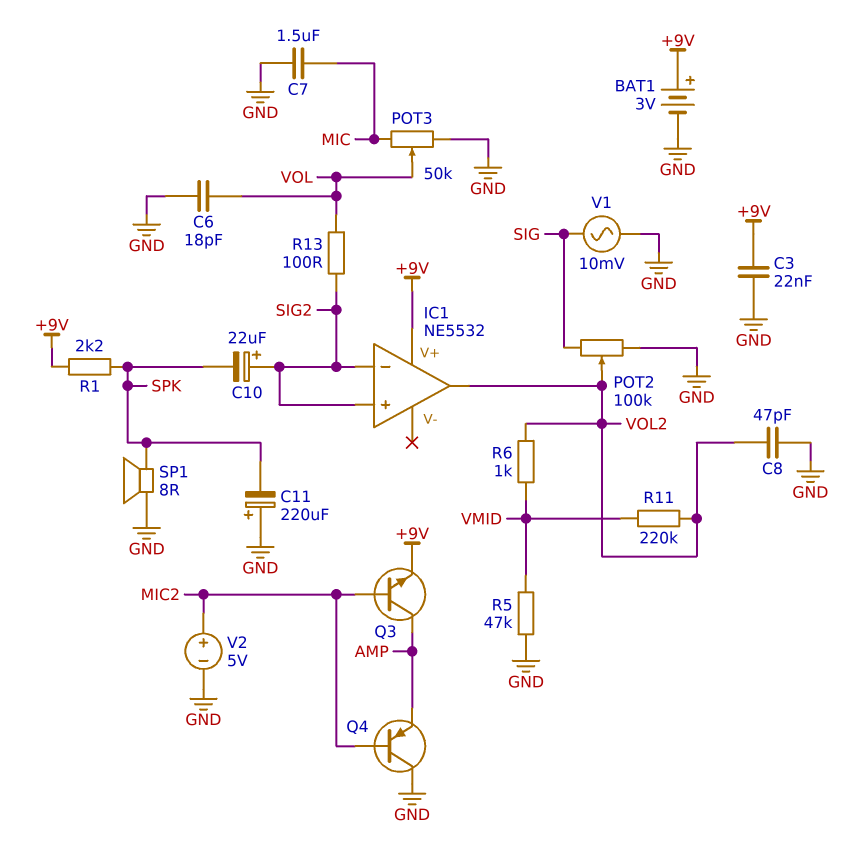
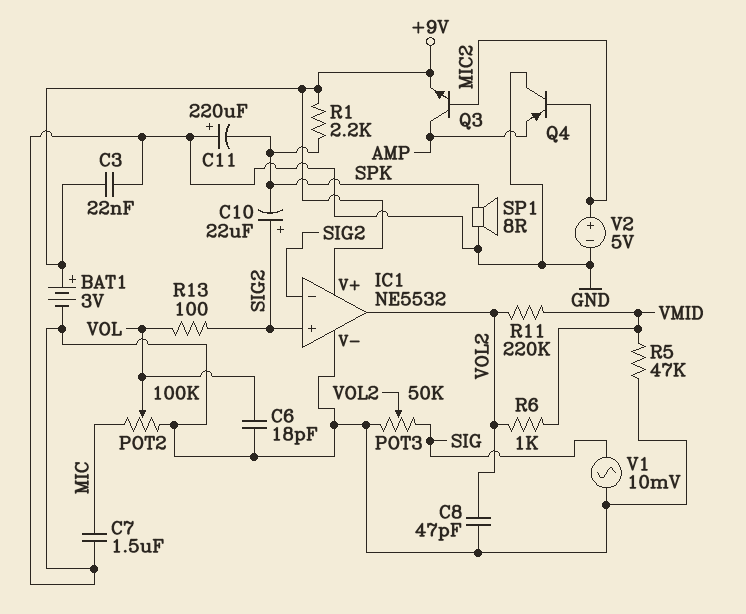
IC1 pin V-: none -> GND
POT2: 100k (GND, SIG, wiper VOL2) -> 100k (GND, MIC, wiper VOL)
POT3: 50k (GND, MIC, wiper VOL) -> 50k (GND, SIG, wiper VOL2)

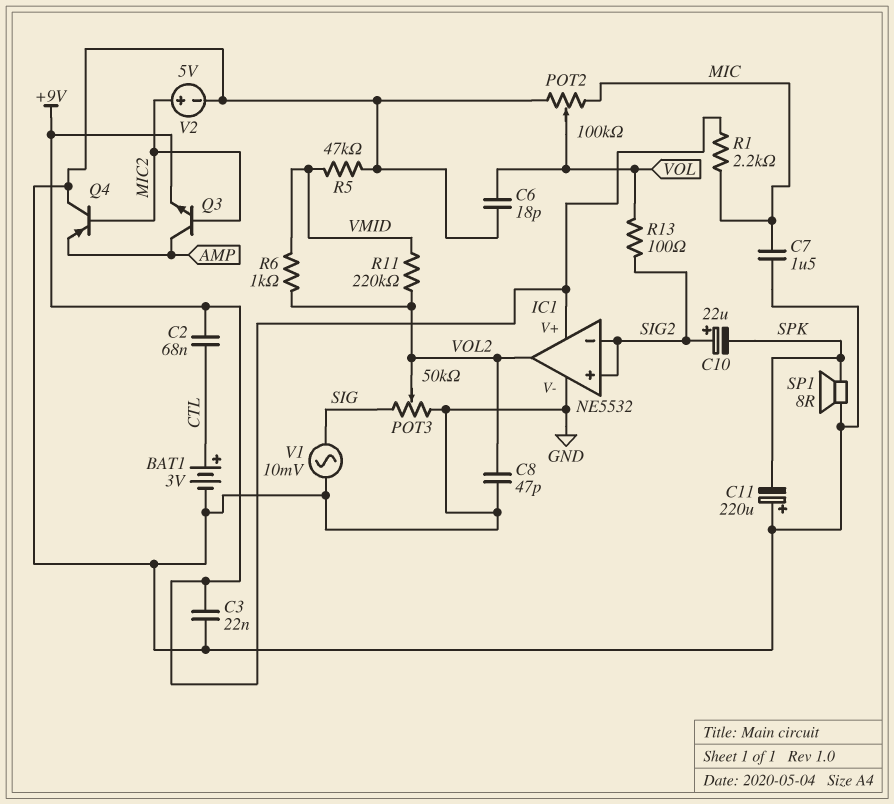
BAT1: 3V (plus +9V, minus GND) -> 3V (plus CTL, minus GND)
C2: none -> 68nF (+9V, CTL)
R1: 2.2k (+9V, SPK) -> 2.2k (+9V, MIC)

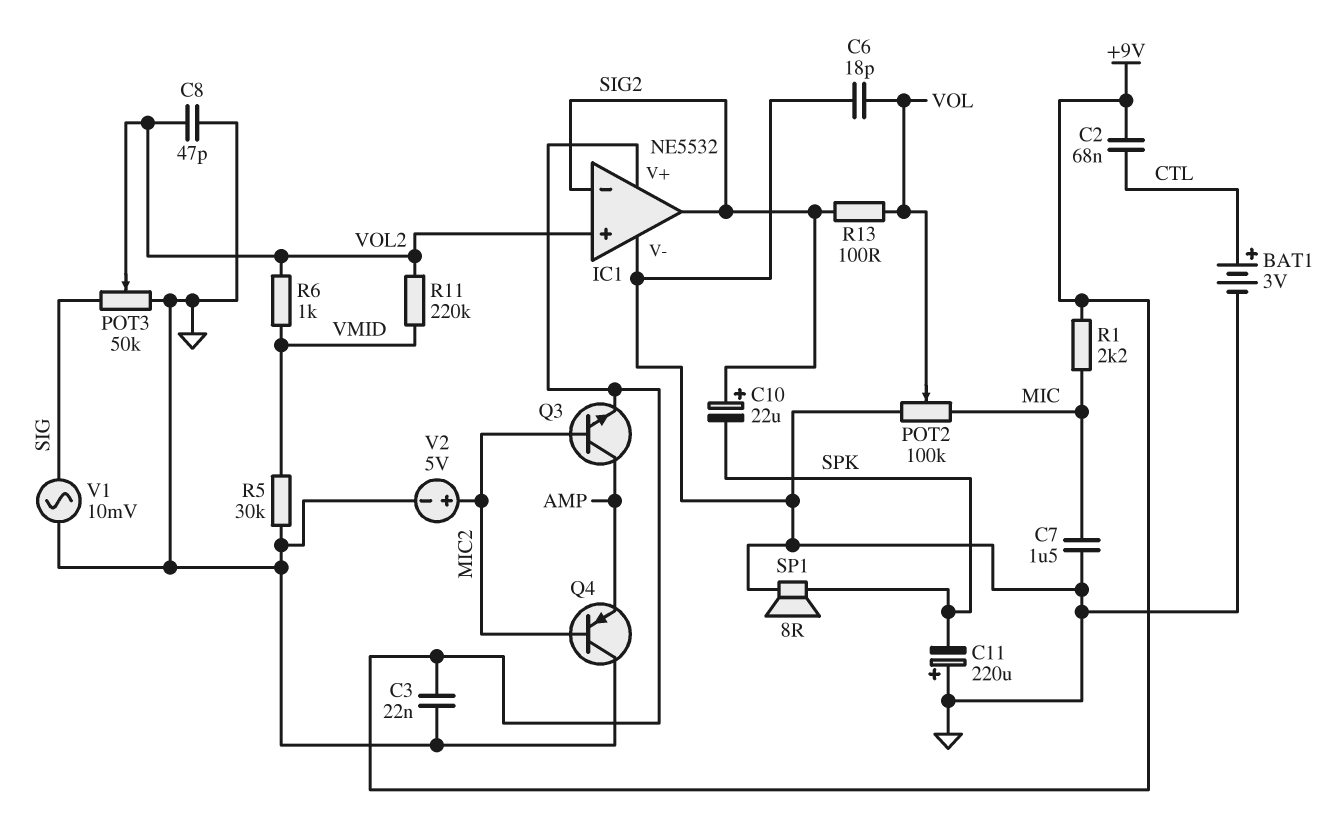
IC1 pin in+: SIG2 -> VOL2
IC1 pin out: VOL2 -> SIG2
R5: 47k (GND, VMID) -> 30k (GND, VMID)

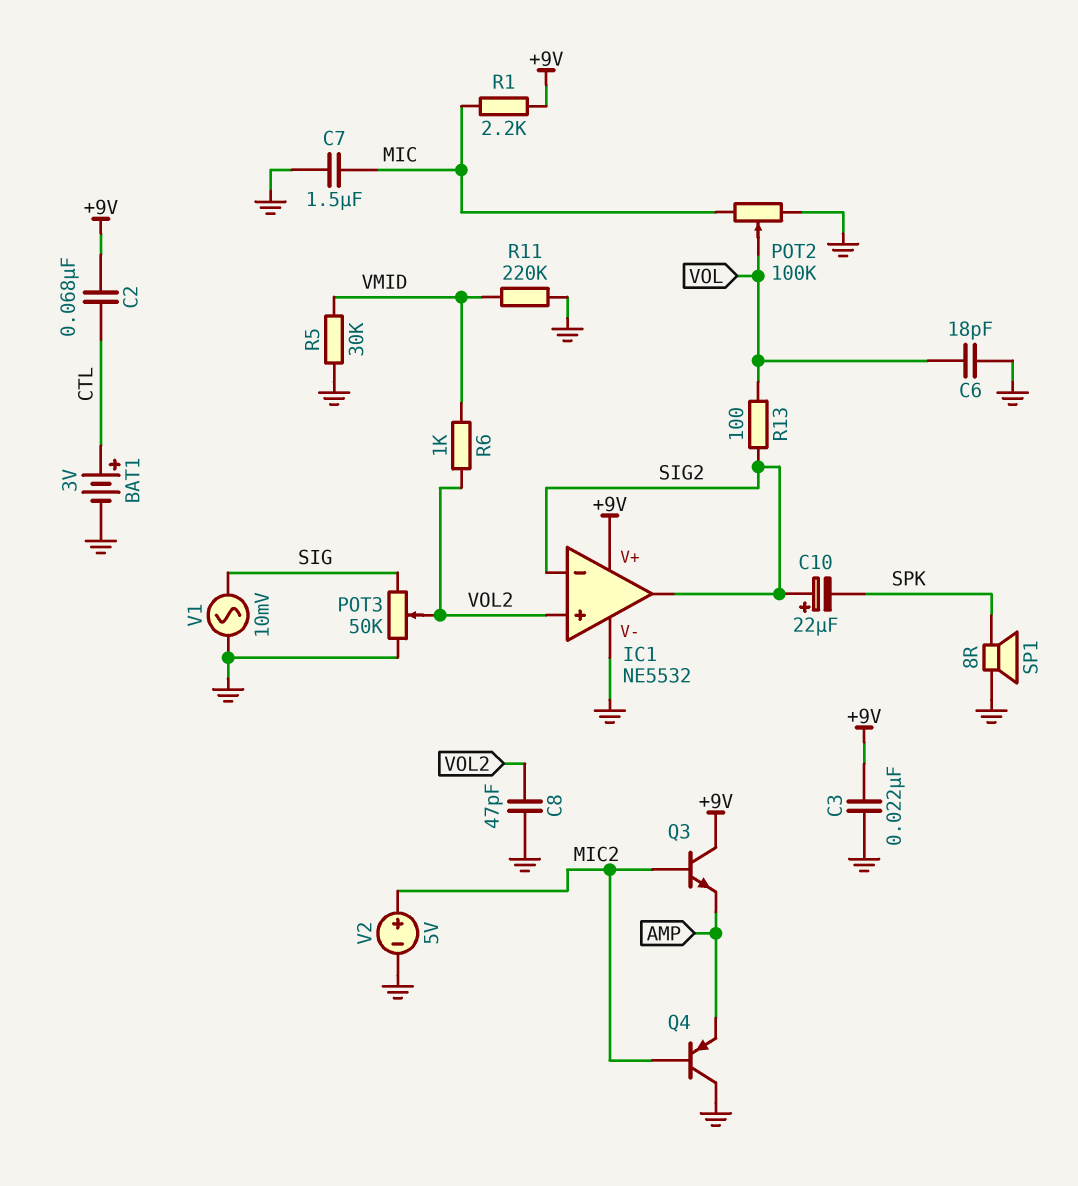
C11: 220uF (plus GND, minus SPK) -> none
Q3: NPN (B MIC2, C AMP, E +9V) -> NPN (B MIC2, C +9V, E AMP)
R11: 220k (VMID, VOL2) -> 220k (GND, VMID)

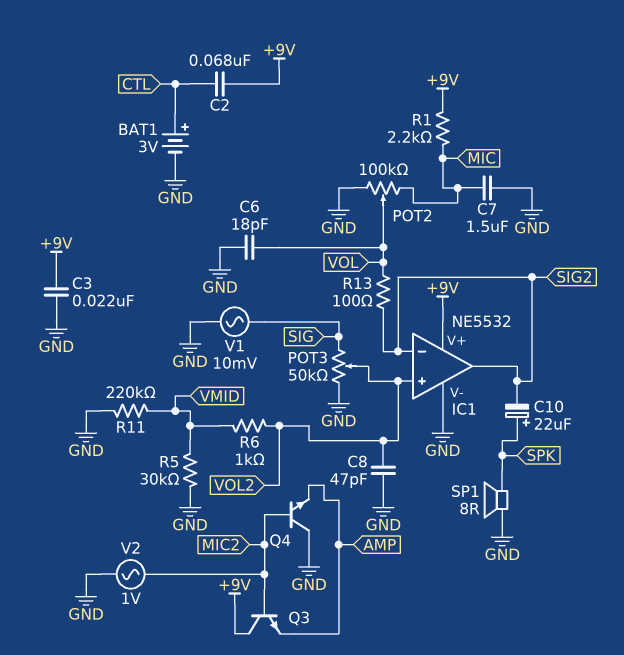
C10: 22uF (plus SIG2, minus SPK) -> 22uF (plus SPK, minus SIG2)
Q4: PNP (B MIC2, C GND, E AMP) -> NPN (B MIC2, C GND, E AMP)
V2: 5V (plus MIC2, minus GND) -> AC 1V (GND, MIC2)

